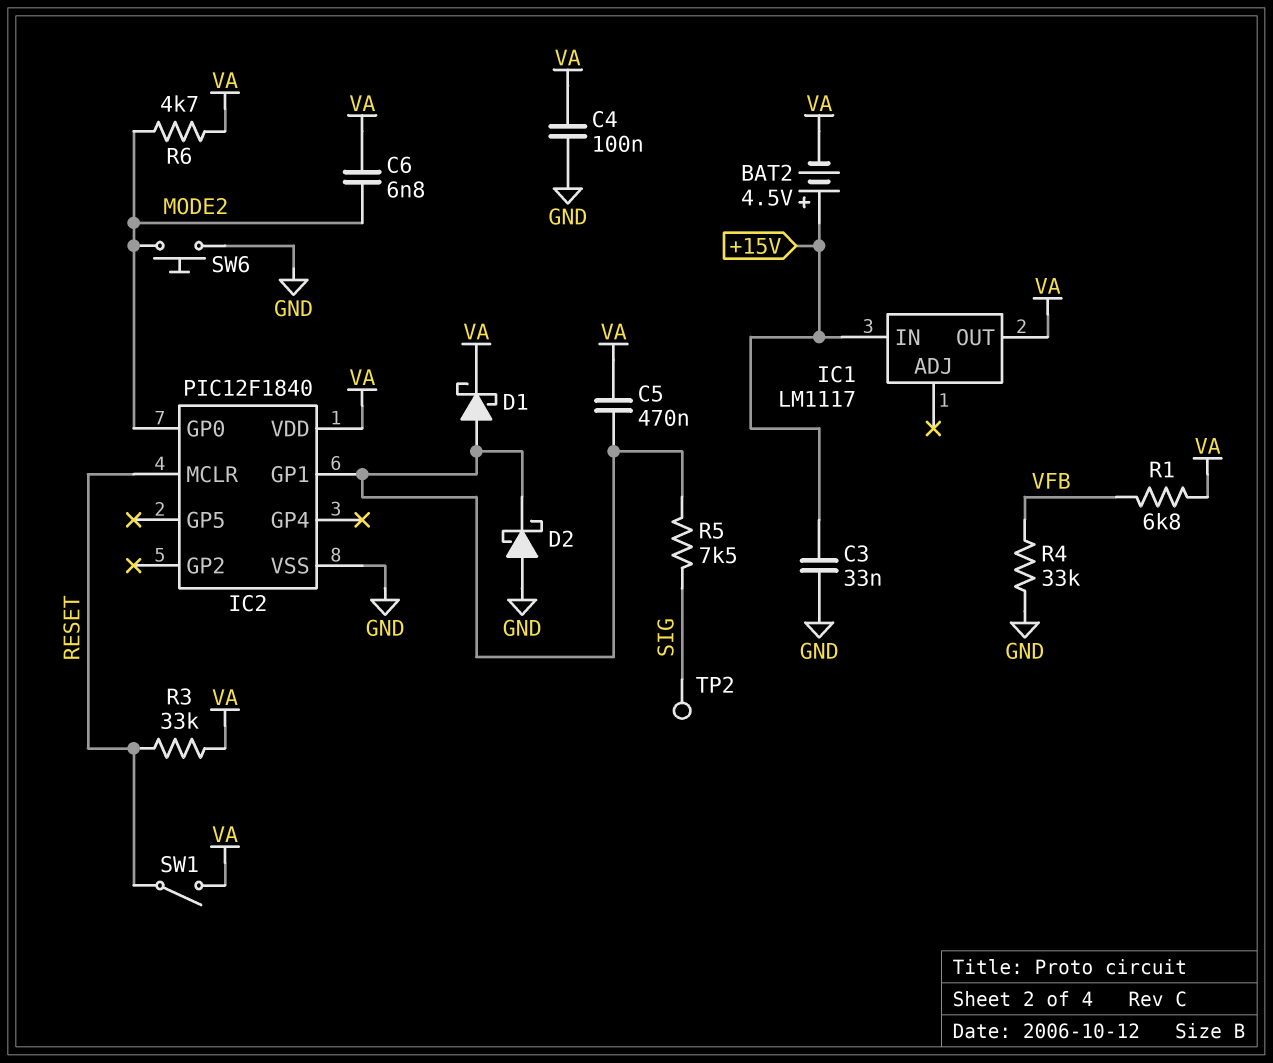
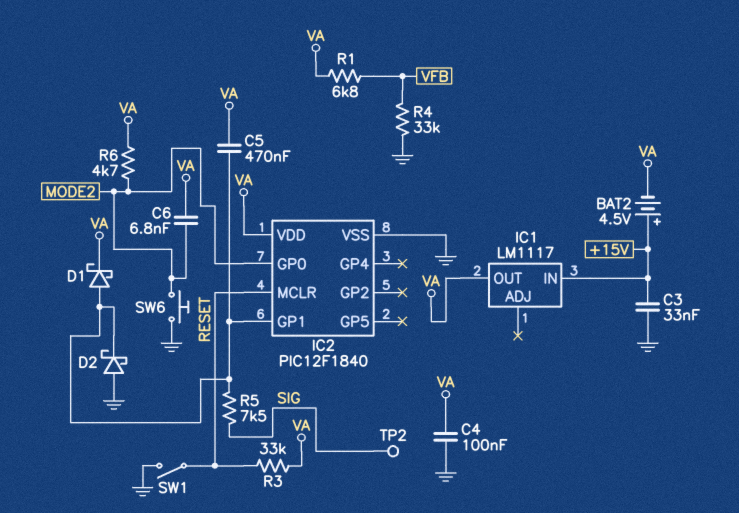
SW1: switch (RESET, VA) -> switch (GND, RESET)

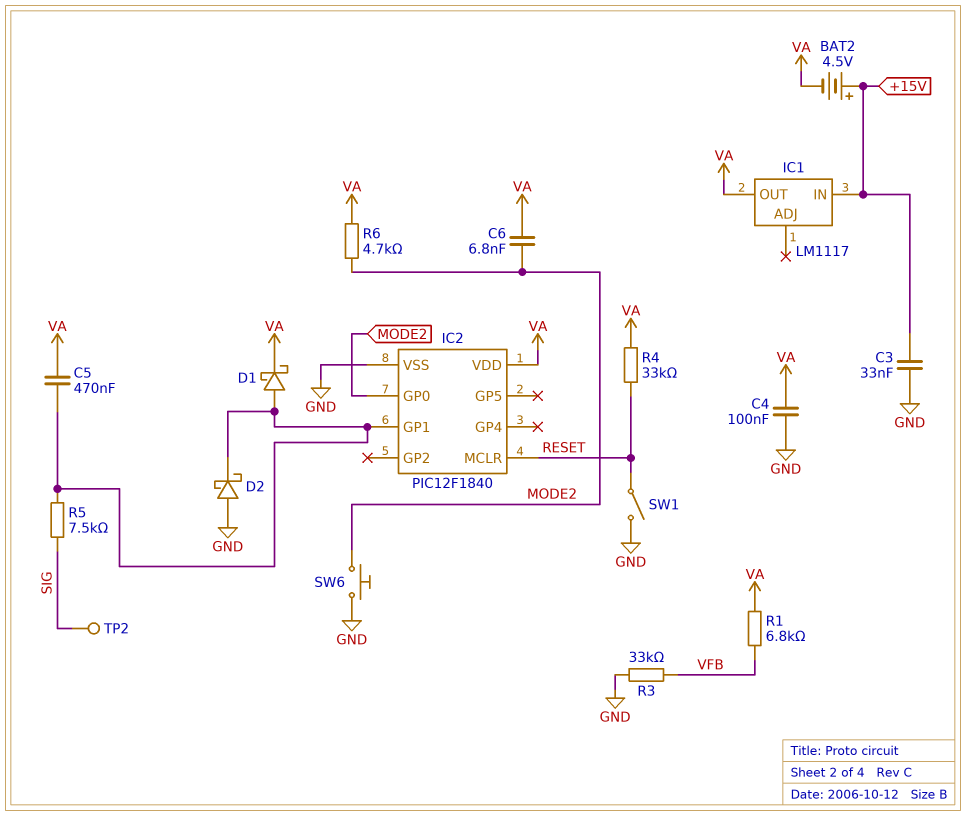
R3: 33k (RESET, VA) -> 33k (GND, VFB)
R4: 33k (GND, VFB) -> 33k (RESET, VA)

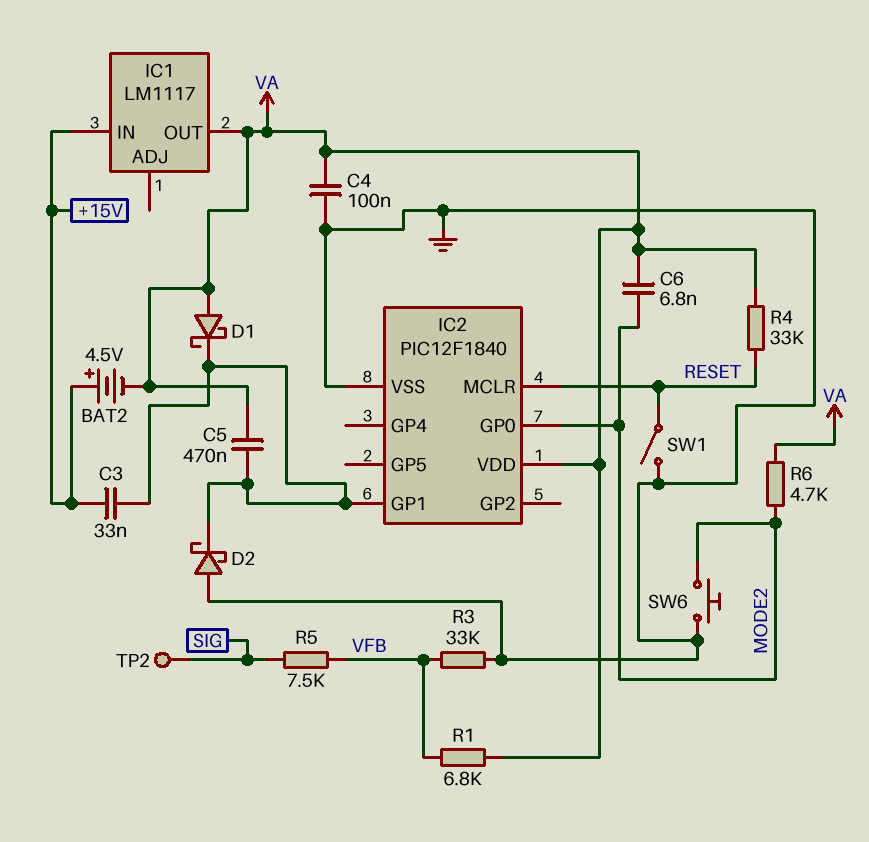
C3: 33nF (+15V, GND) -> 33nF (+15V, IC2/GP1)
D1: schottky (A IC2/GP1, K VA) -> schottky (A VA, K IC2/GP1)
R5: 7.5k (IC2/GP1, SIG) -> 7.5k (SIG, VFB)

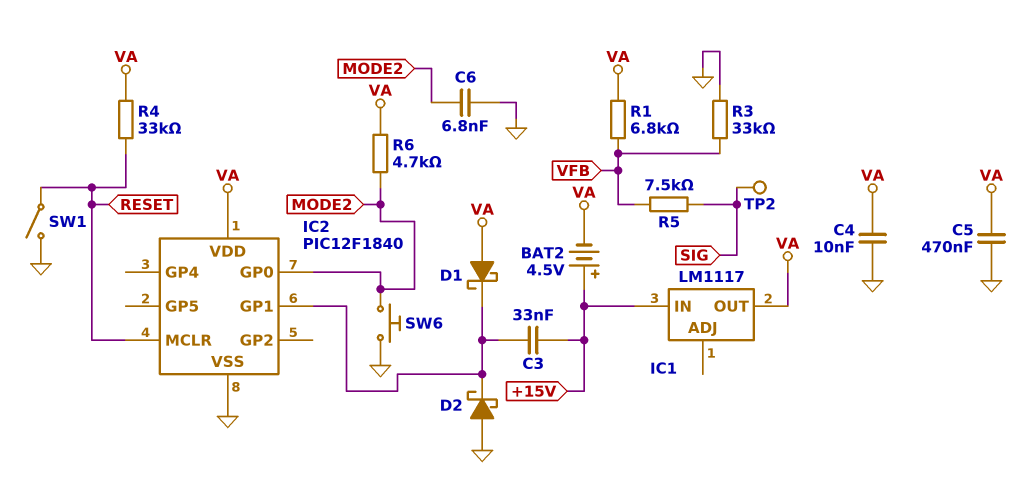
C4: 100nF (GND, VA) -> 10nF (GND, VA)
C5: 470nF (IC2/GP1, VA) -> 470nF (GND, VA)
C6: 6.8nF (MODE2, VA) -> 6.8nF (GND, MODE2)

